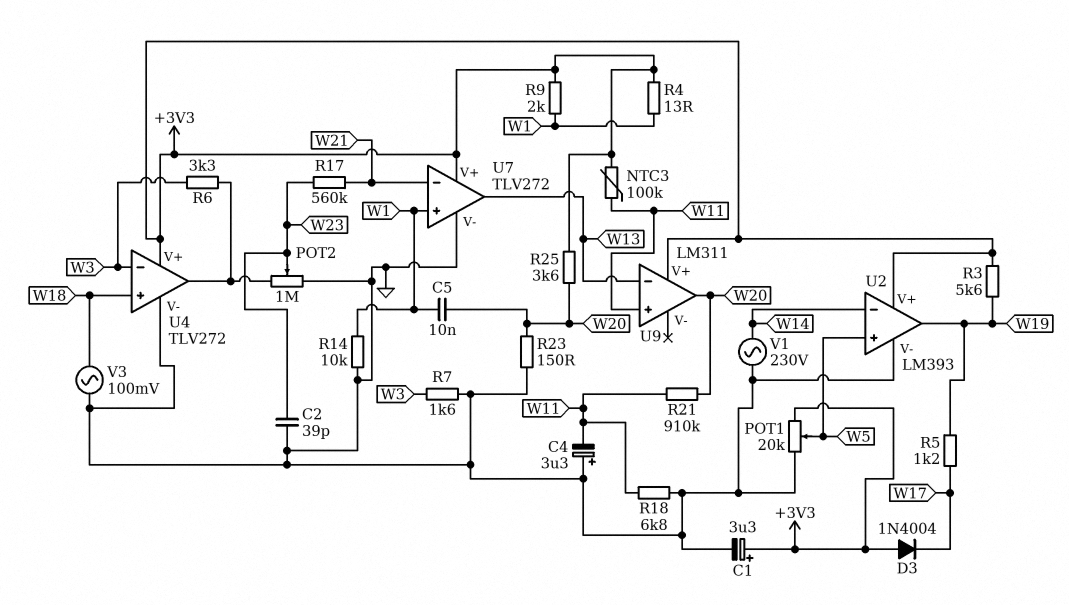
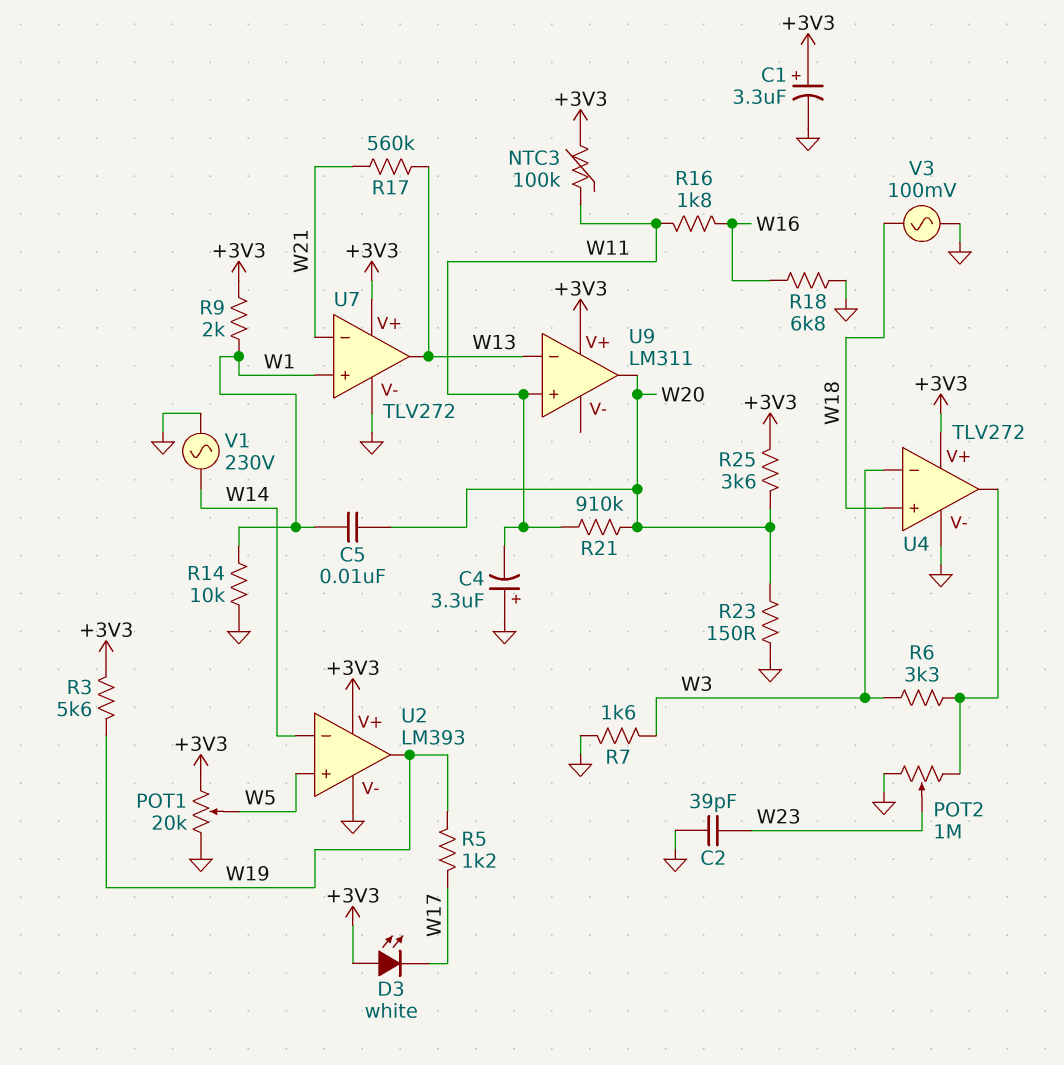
D3: diode 1N4004 (A +3V3, K W17) -> LED white (A +3V3, K W17)
R4: 13 (+3V3, W1) -> none
R16: none -> 1.8k (W11, W16)
R17: 560k (W21, W23) -> 560k (W13, W21)
R18: 6.8k (GND, W11) -> 6.8k (GND, W16)

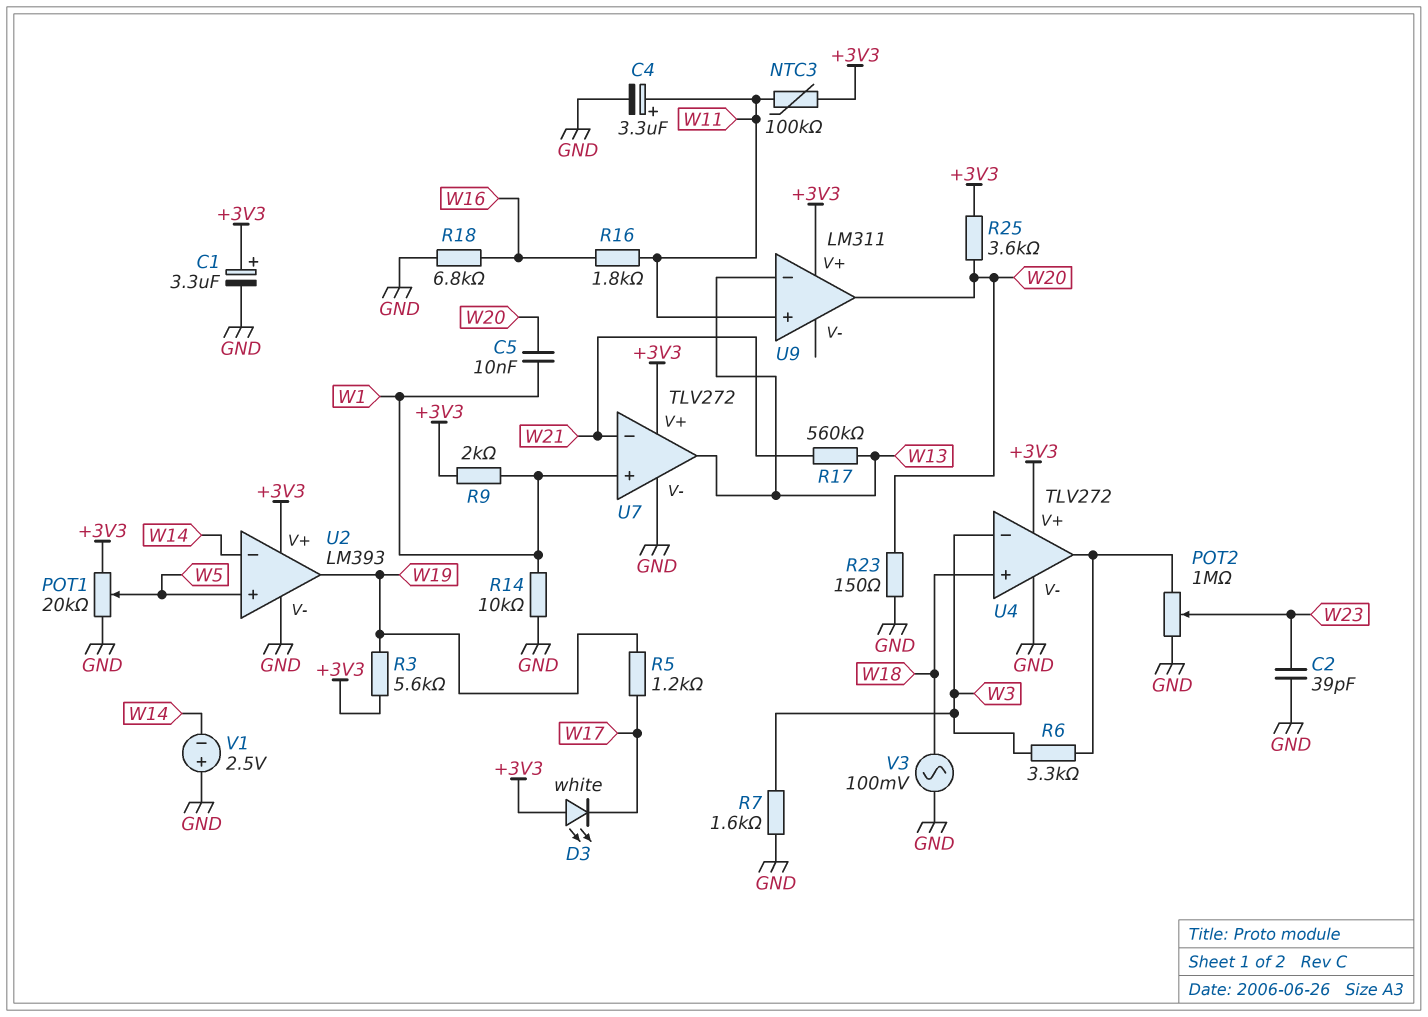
C4: 3.3uF (plus GND, minus W11) -> 3.3uF (plus W11, minus GND)
R21: 910k (W11, W20) -> none
V1: AC 230V (GND, W14) -> 2.5V (plus GND, minus W14)

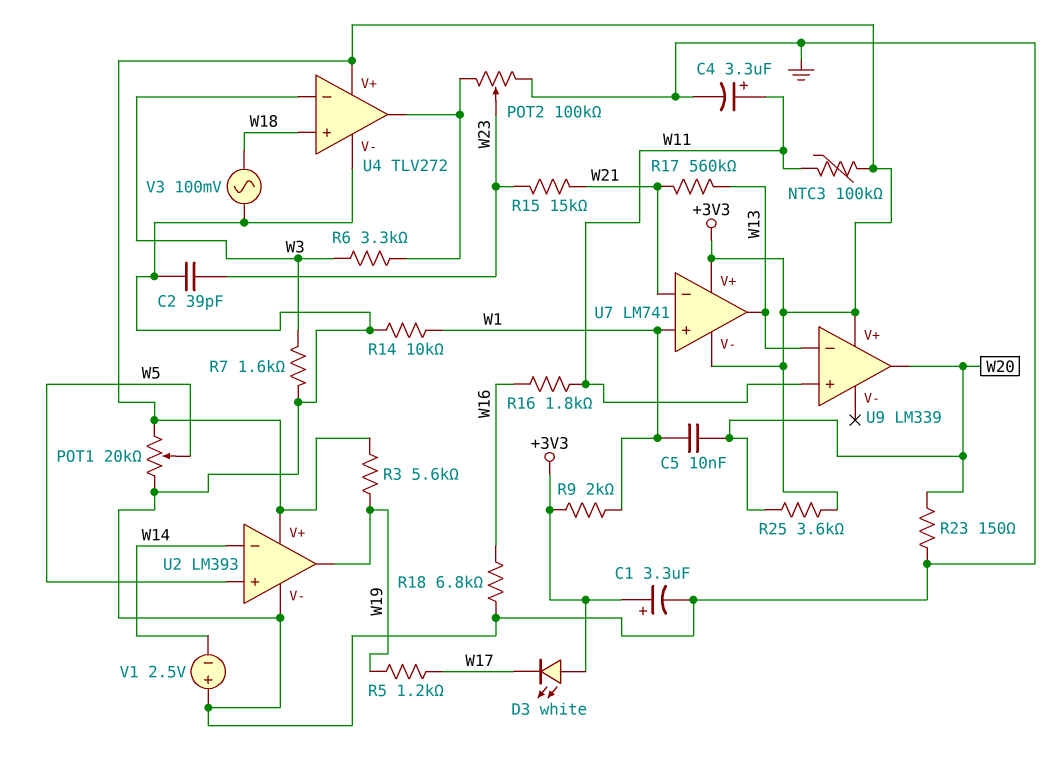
POT2: 1M (GND, U4/out, wiper W23) -> 100k (GND, U4/out, wiper W23)
R15: none -> 15k (W21, W23)
U7: TLV272 -> LM741
U7 pin V-: GND -> +3V3
U9: LM311 -> LM339

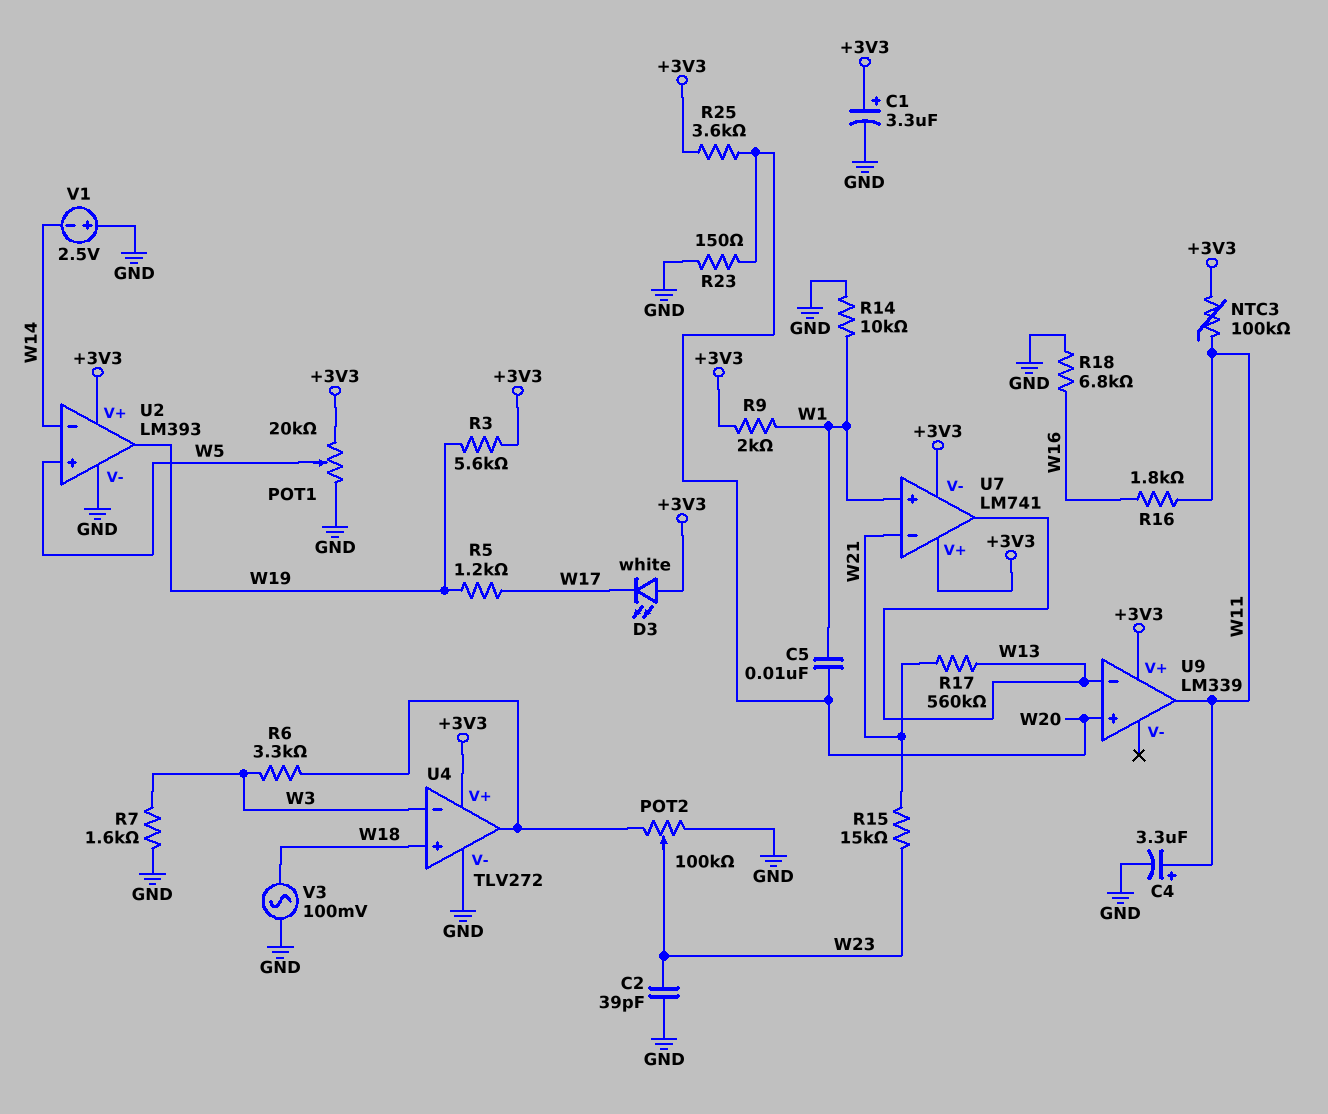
U9 pin in+: W11 -> W20
U9 pin out: W20 -> W11

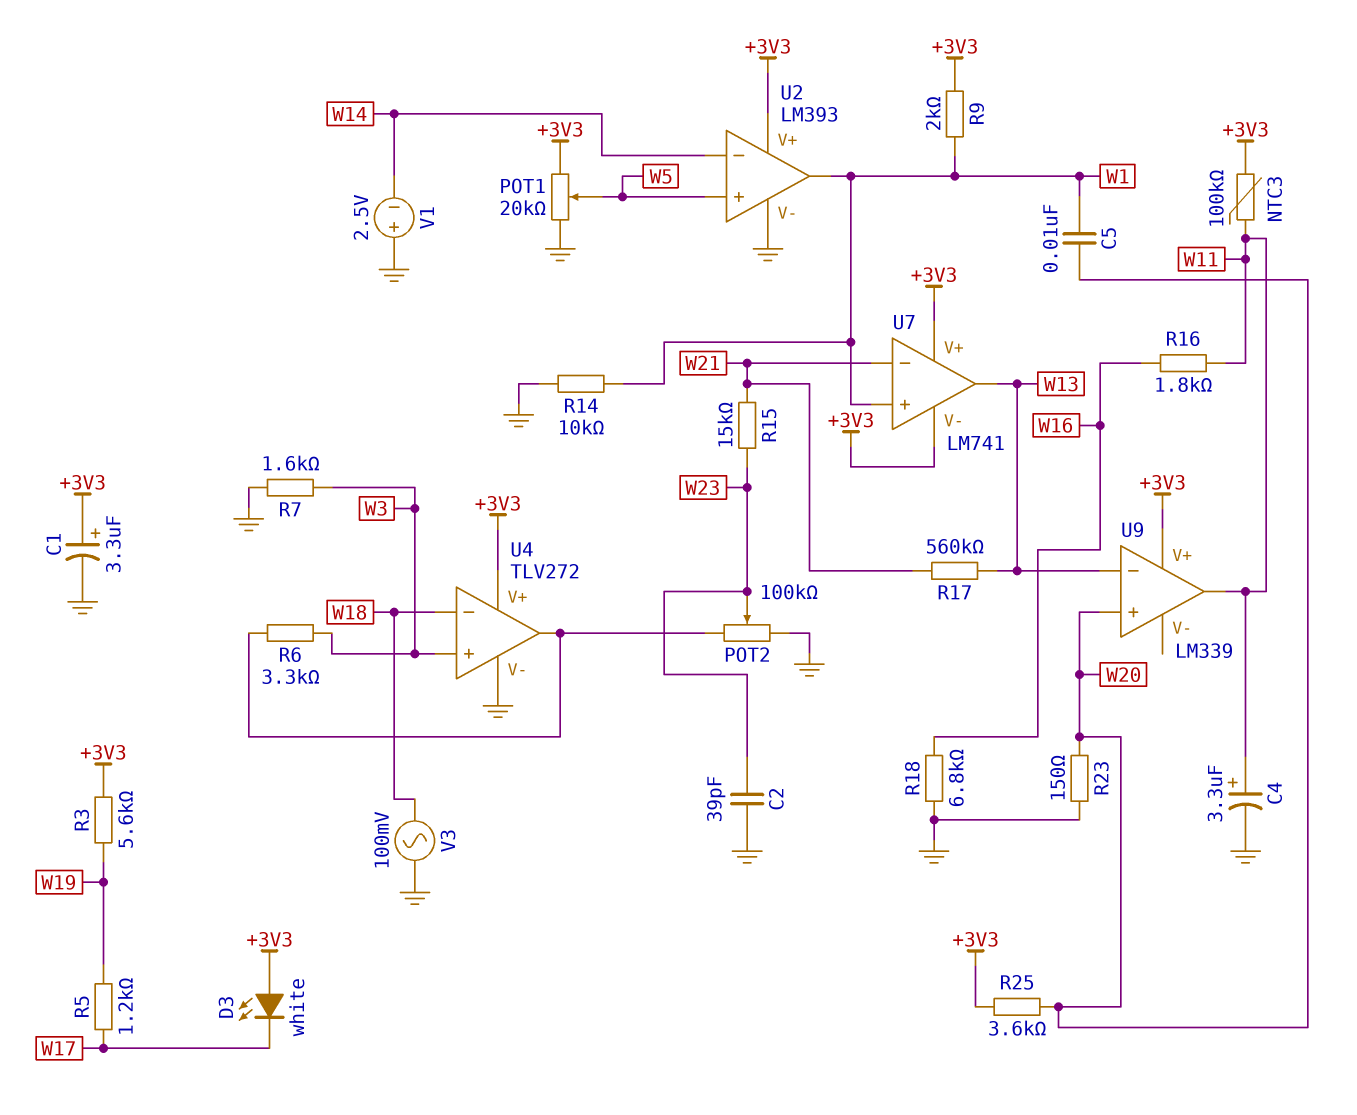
U2 pin out: W19 -> W1
U4 pin in+: W18 -> W3
U4 pin in-: W3 -> W18

